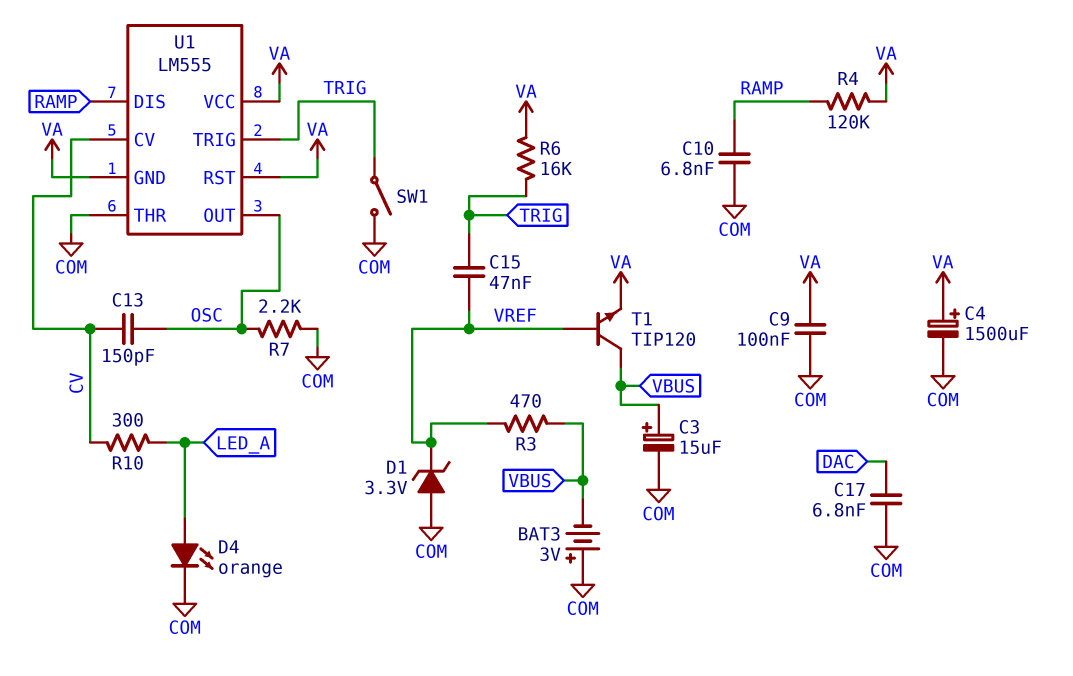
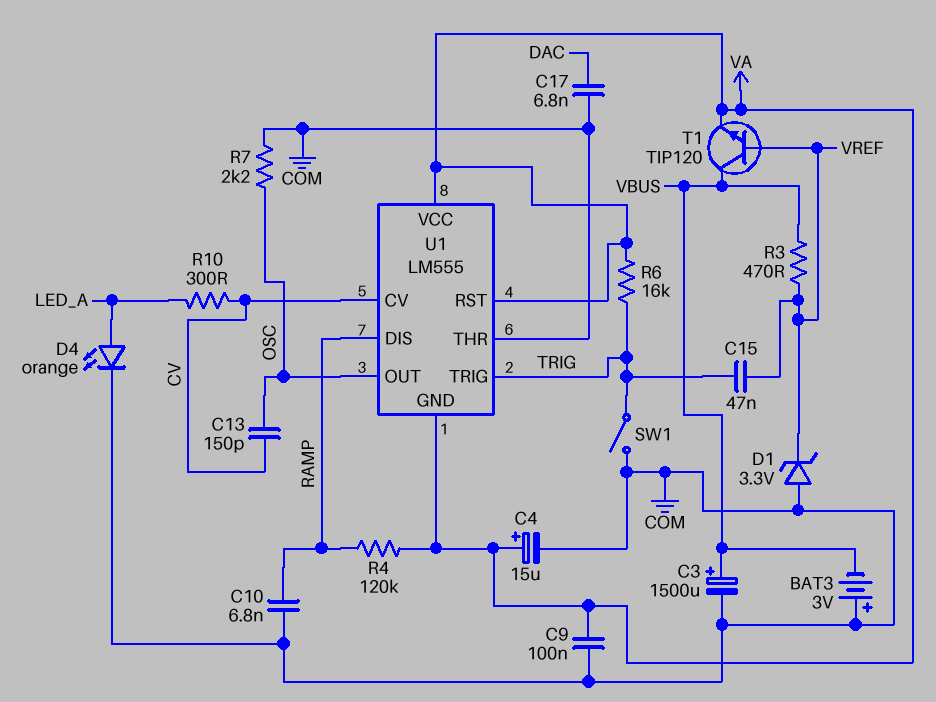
C3: 15uF (plus VBUS, minus COM) -> 1500uF (plus VBUS, minus COM)
C4: 1500uF (plus VA, minus COM) -> 15uF (plus VA, minus COM)

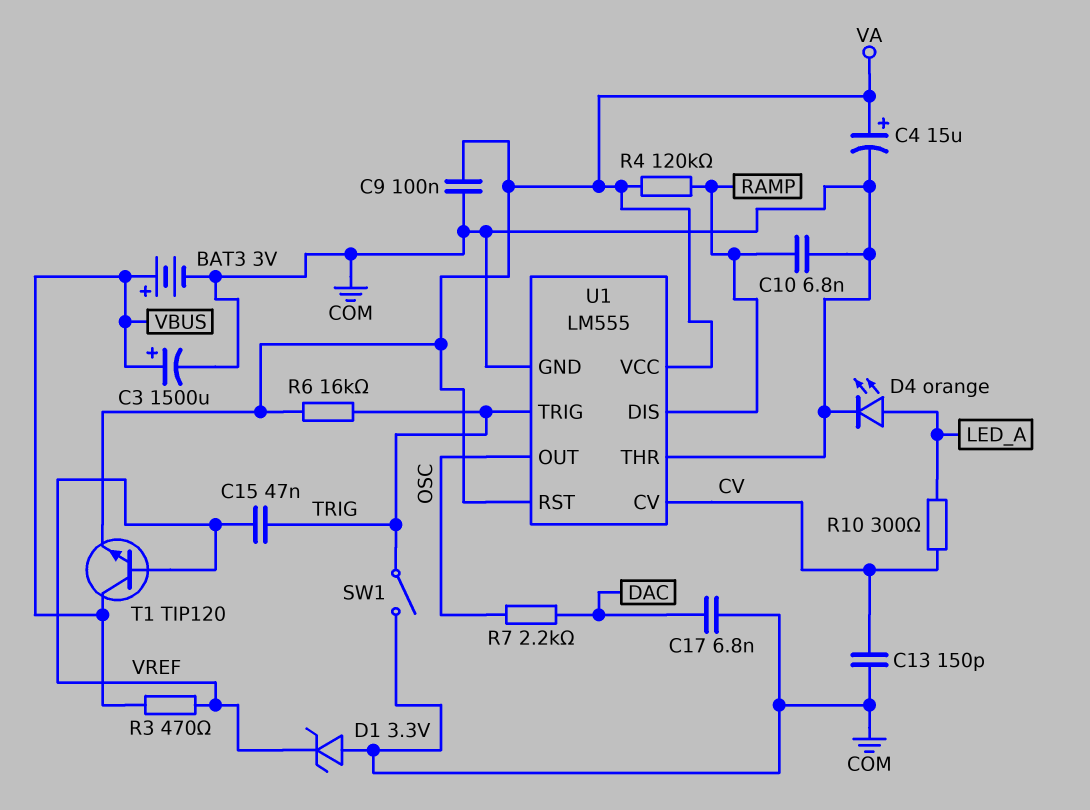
BAT3: 3V (plus COM, minus VBUS) -> 3V (plus VBUS, minus COM)
C13: 150pF (CV, OSC) -> 150pF (COM, CV)
R7: 2.2k (COM, OSC) -> 2.2k (DAC, OSC)
U1 pin GND: VA -> COM

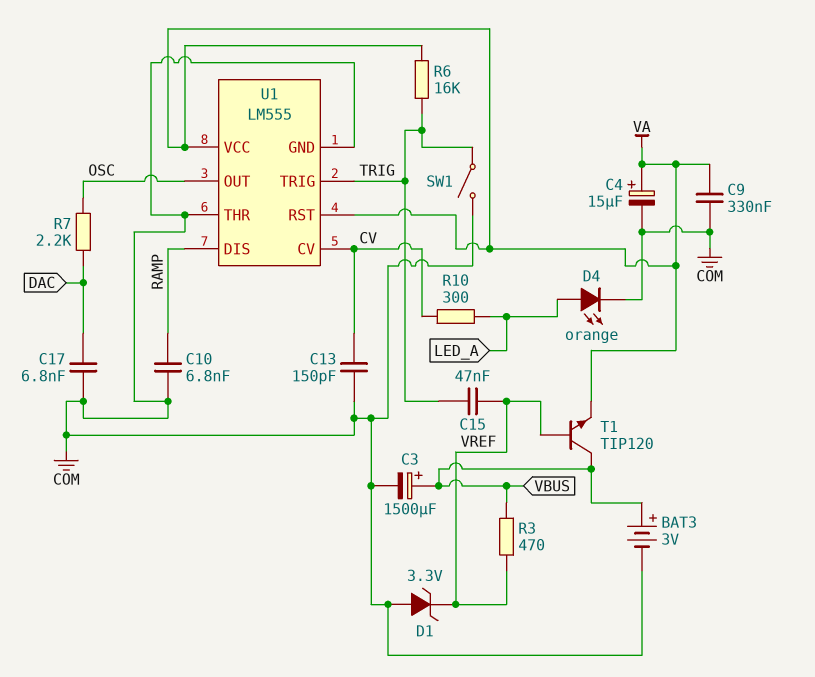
C9: 100nF (COM, VA) -> 330nF (COM, VA)
R4: 120k (RAMP, VA) -> none

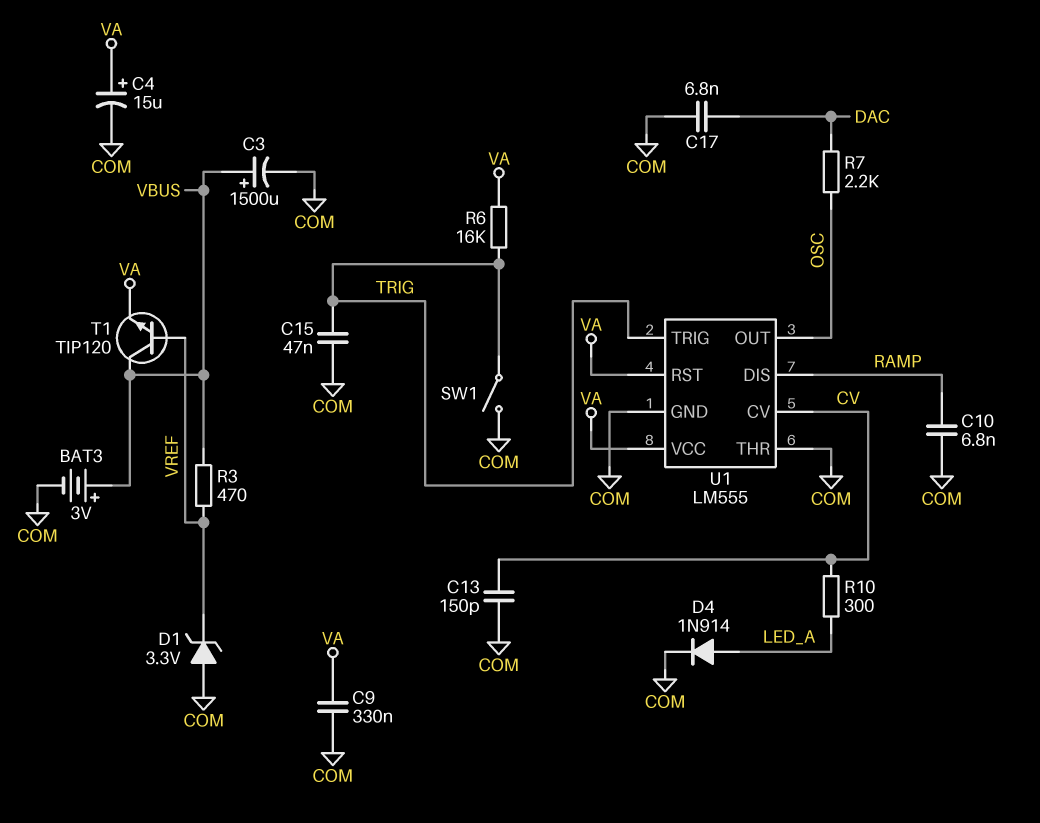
C15: 47nF (TRIG, VREF) -> 47nF (COM, TRIG)
D4: LED orange (A LED_A, K COM) -> diode 1N914 (A LED_A, K COM)

